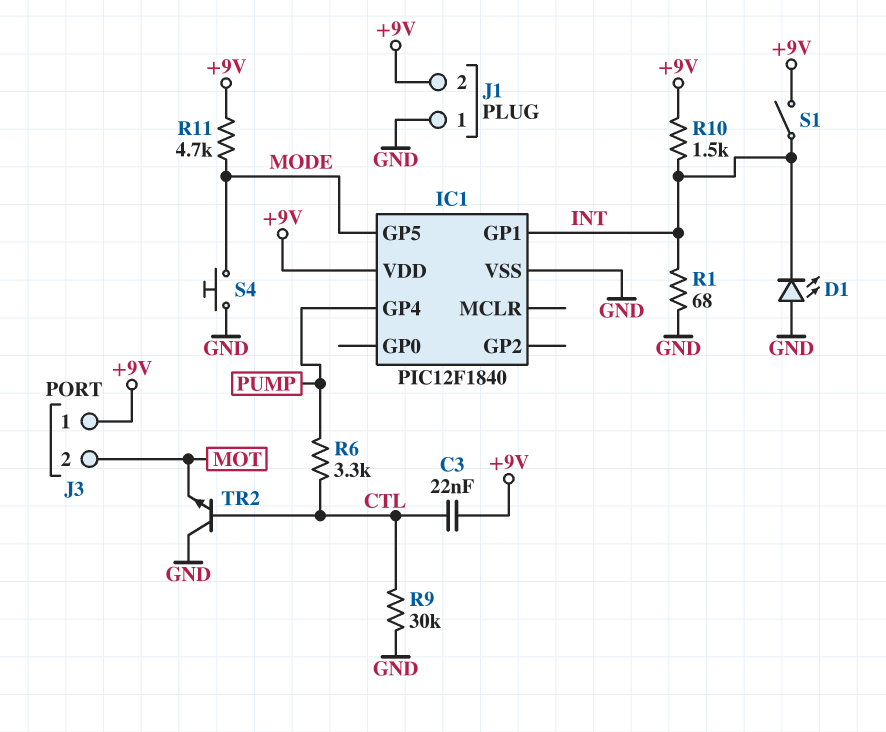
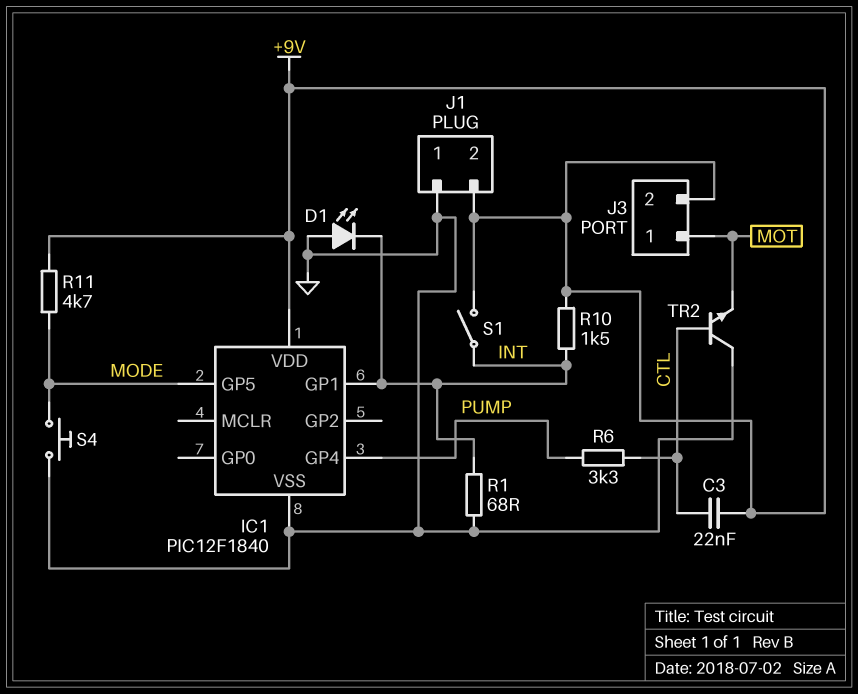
J3 pin 1: +9V -> MOT
J3 pin 2: MOT -> +9V
R9: 30k (CTL, GND) -> none

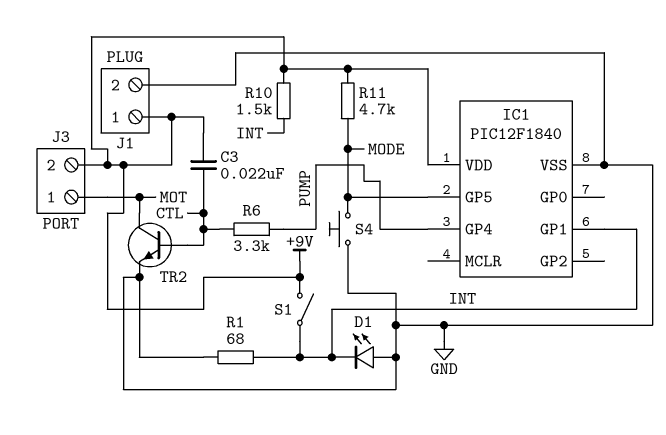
J1 pin 1: GND -> +9V
J1 pin 2: +9V -> GND
TR2: NPN (B CTL, C GND, E MOT) -> NPN (B CTL, C MOT, E GND)

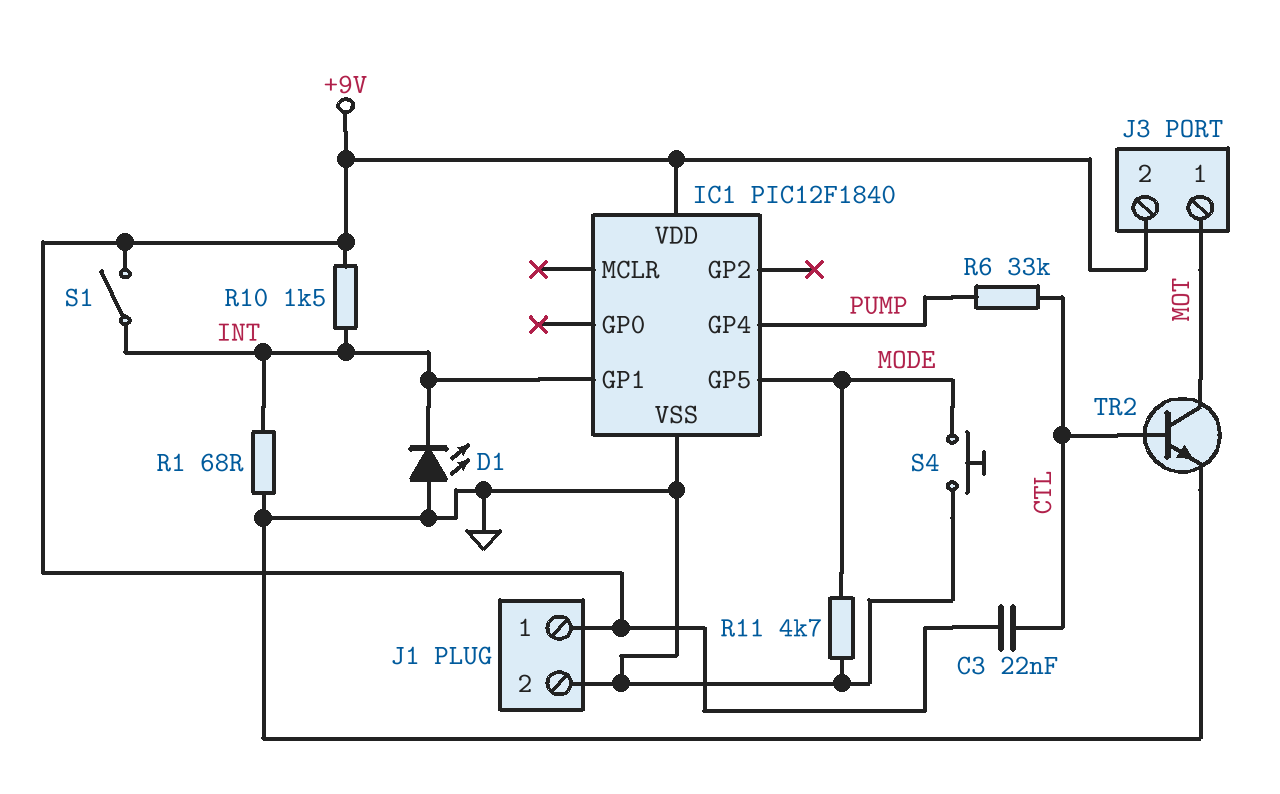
R6: 3.3k (CTL, PUMP) -> 33k (CTL, PUMP)
R11: 4.7k (+9V, MODE) -> 4.7k (GND, MODE)

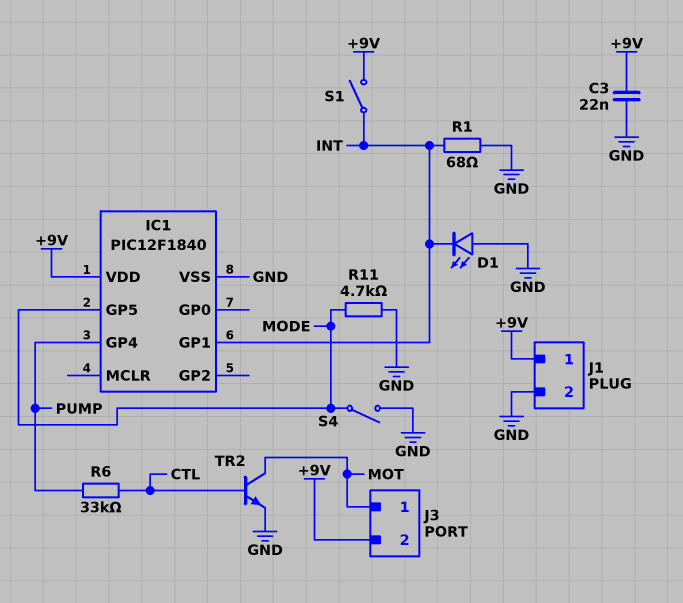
C3: 22nF (+9V, CTL) -> 22nF (+9V, GND)
R10: 1.5k (+9V, INT) -> none
S4: button (GND, MODE) -> switch (GND, MODE)

